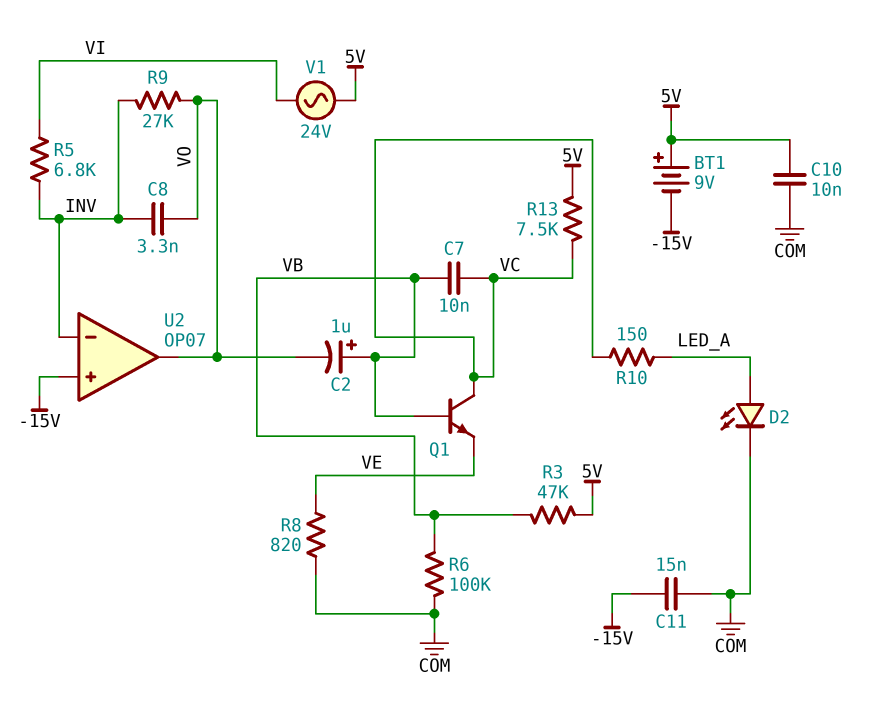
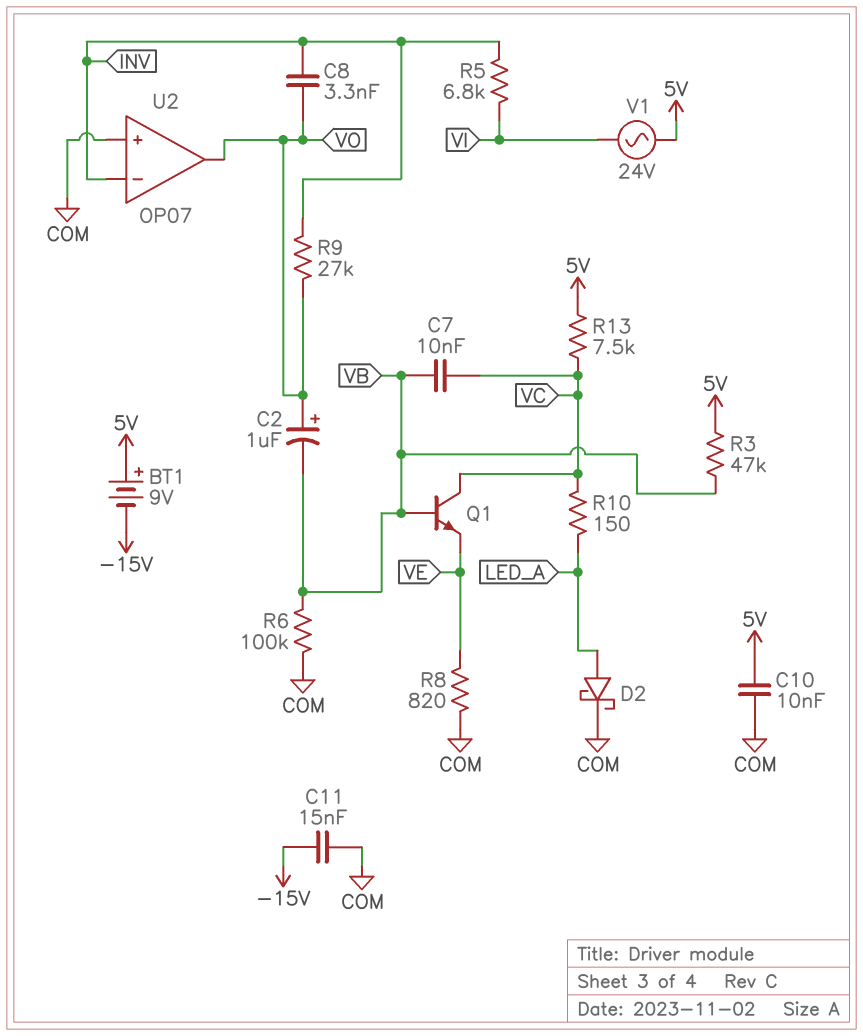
C2: 1uF (plus VB, minus VO) -> 1uF (plus VO, minus VB)
D2: LED (A LED_A, K COM) -> schottky (A LED_A, K COM)
U2 pin in+: -15V -> COM

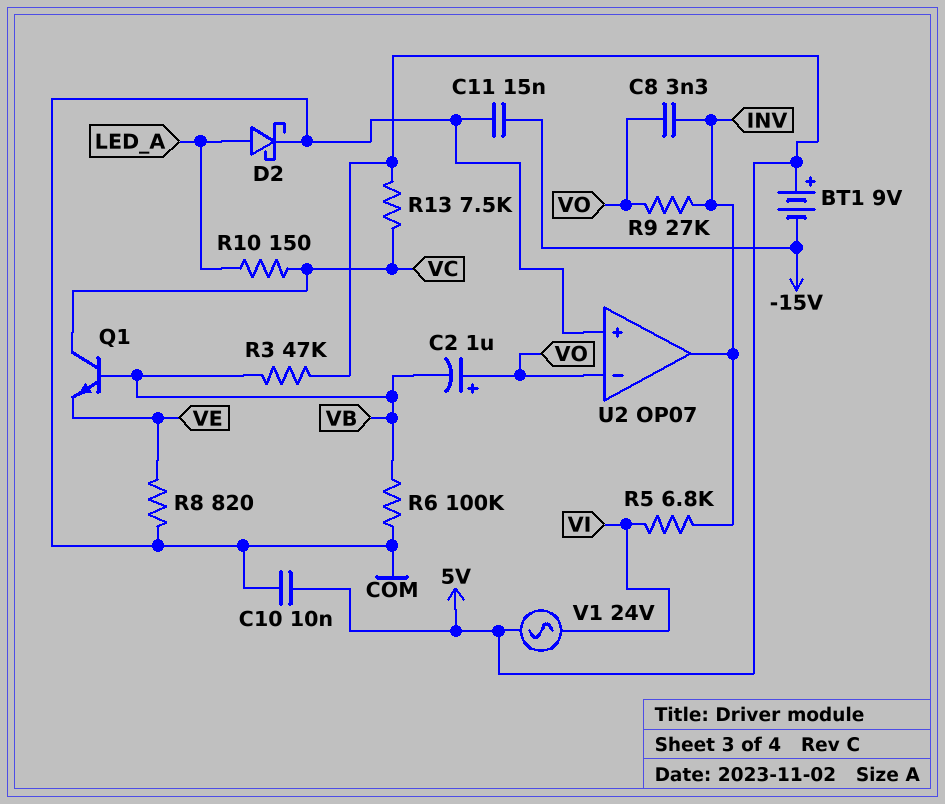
C7: 10nF (VB, VC) -> none
U2 pin in-: INV -> VO
U2 pin out: VO -> INV

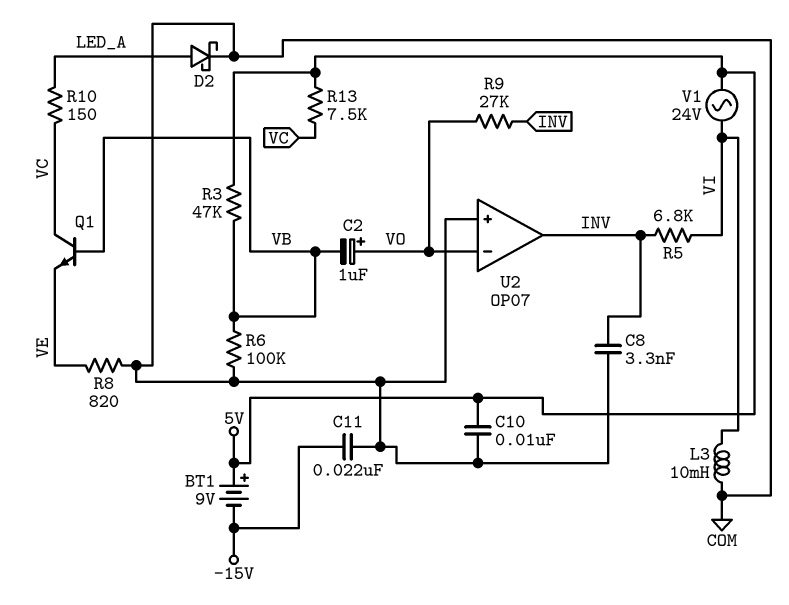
C8: 3.3nF (INV, VO) -> 3.3nF (COM, INV)
C11: 15nF (-15V, COM) -> 22nF (-15V, COM)
L3: none -> 10mH (COM, VI)

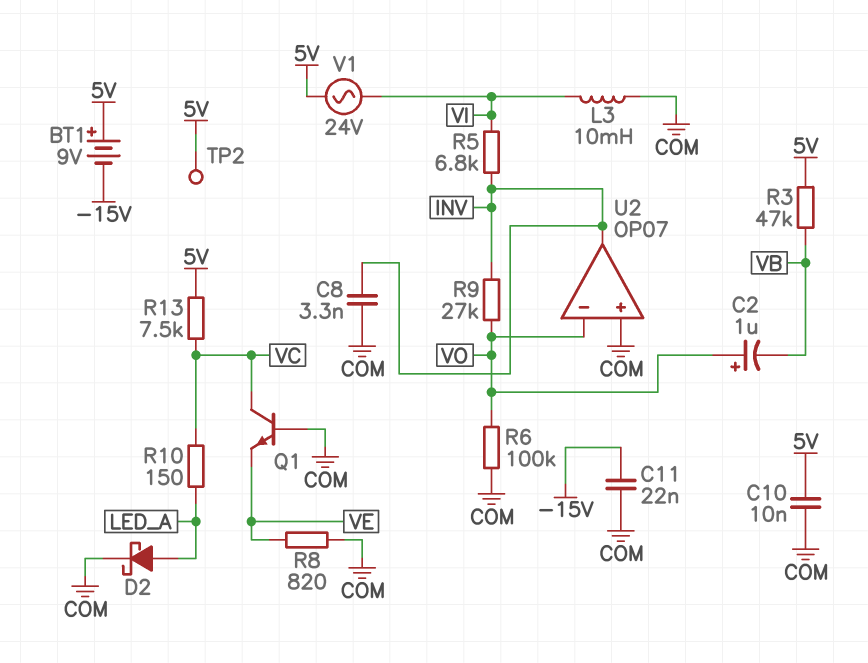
Q1: NPN (B VB, C VC, E VE) -> NPN (B COM, C VC, E VE)
R6: 100k (COM, VB) -> 100k (COM, VO)
TP2: none -> test point (5V)

